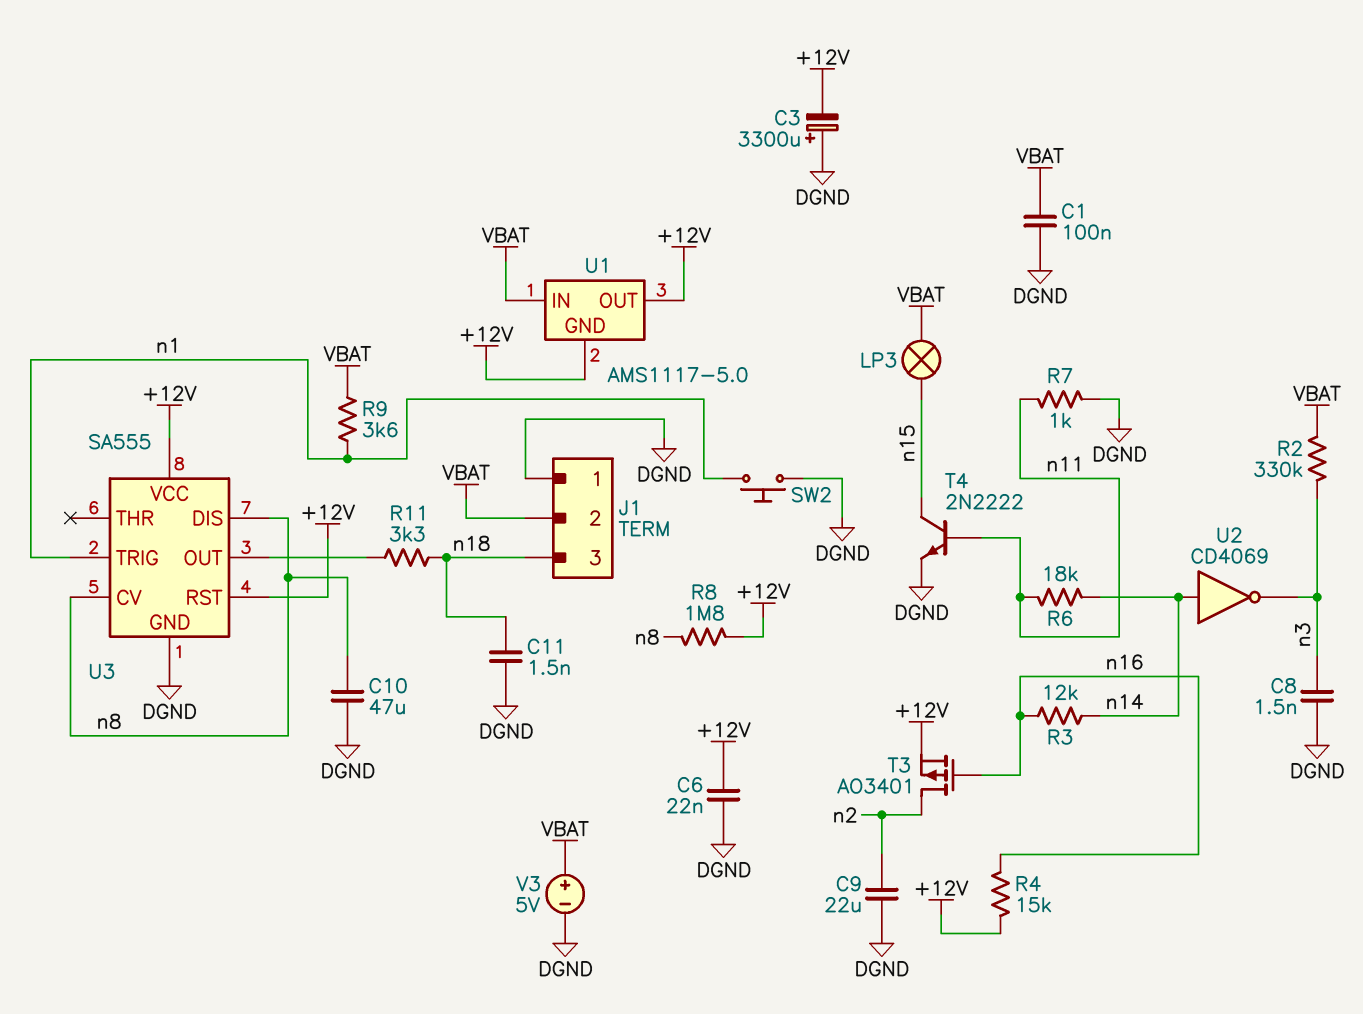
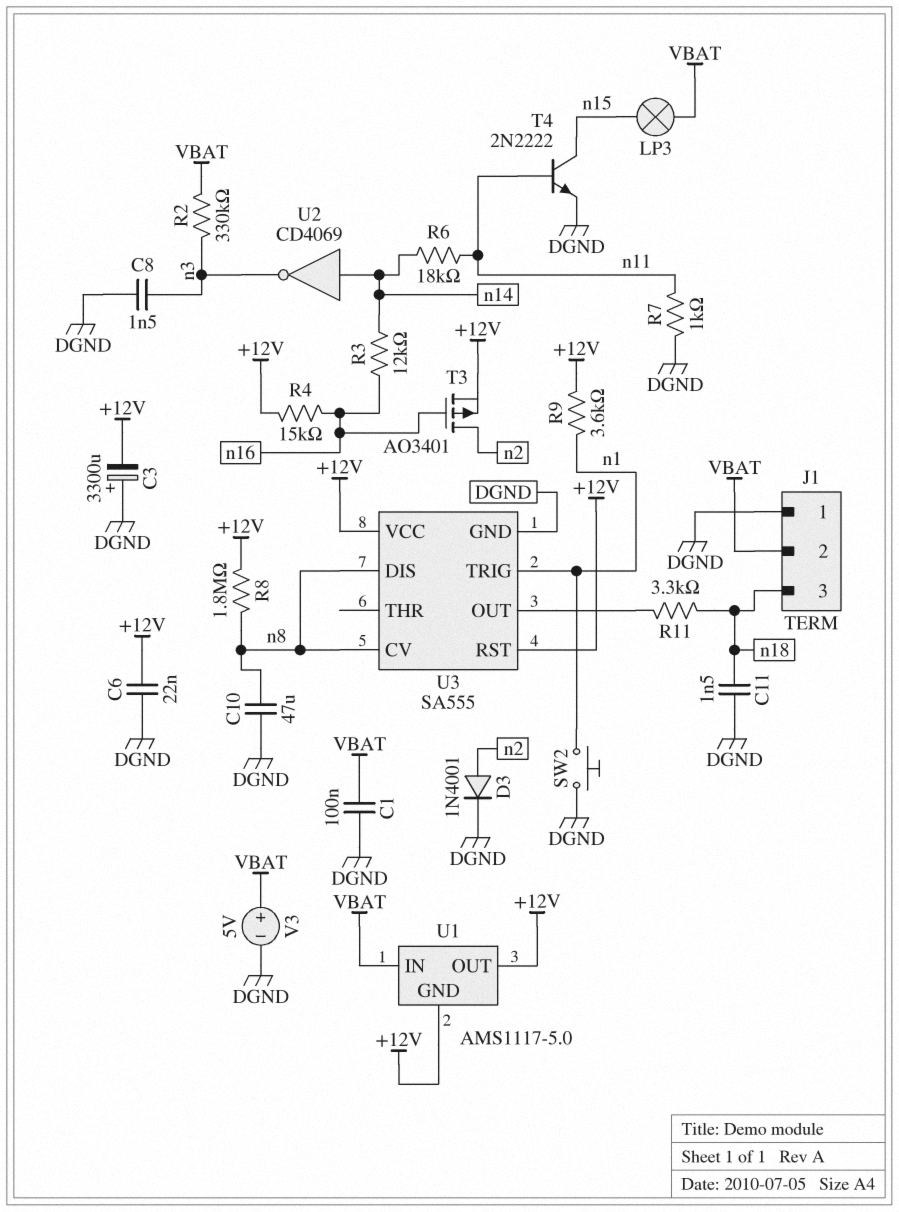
C9: 22uF (DGND, n2) -> none
D3: none -> diode 1N4001 (A n2, K DGND)
R9: 3.6k (VBAT, n1) -> 3.6k (+12V, n1)

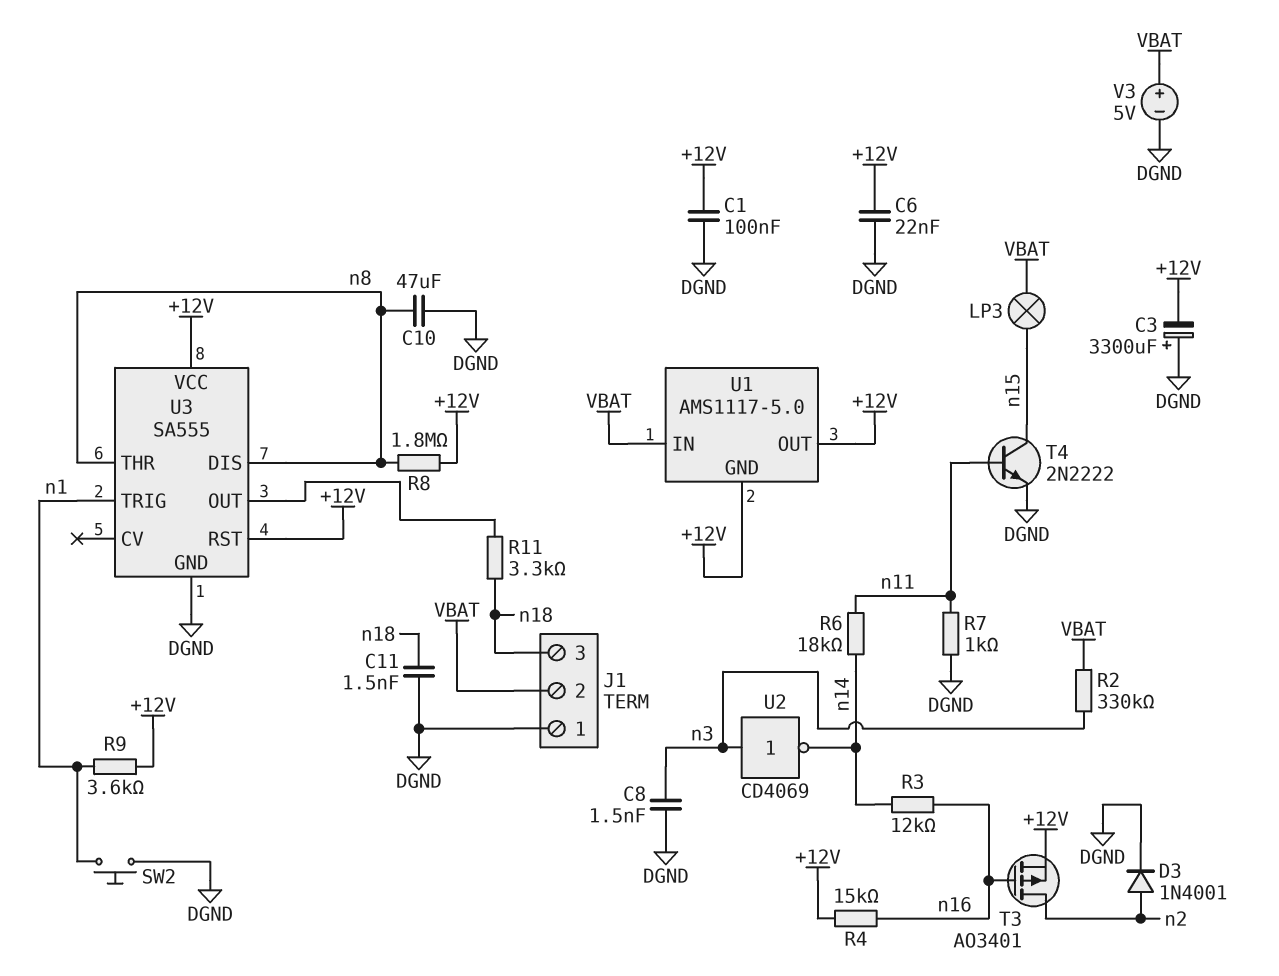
C1: 100nF (DGND, VBAT) -> 100nF (+12V, DGND)
U2: NOT CD4069 (in n14, out n3) -> NOT CD4069 (in n3, out n14)
U3 pin CV: n8 -> none
U3 pin THR: none -> n8

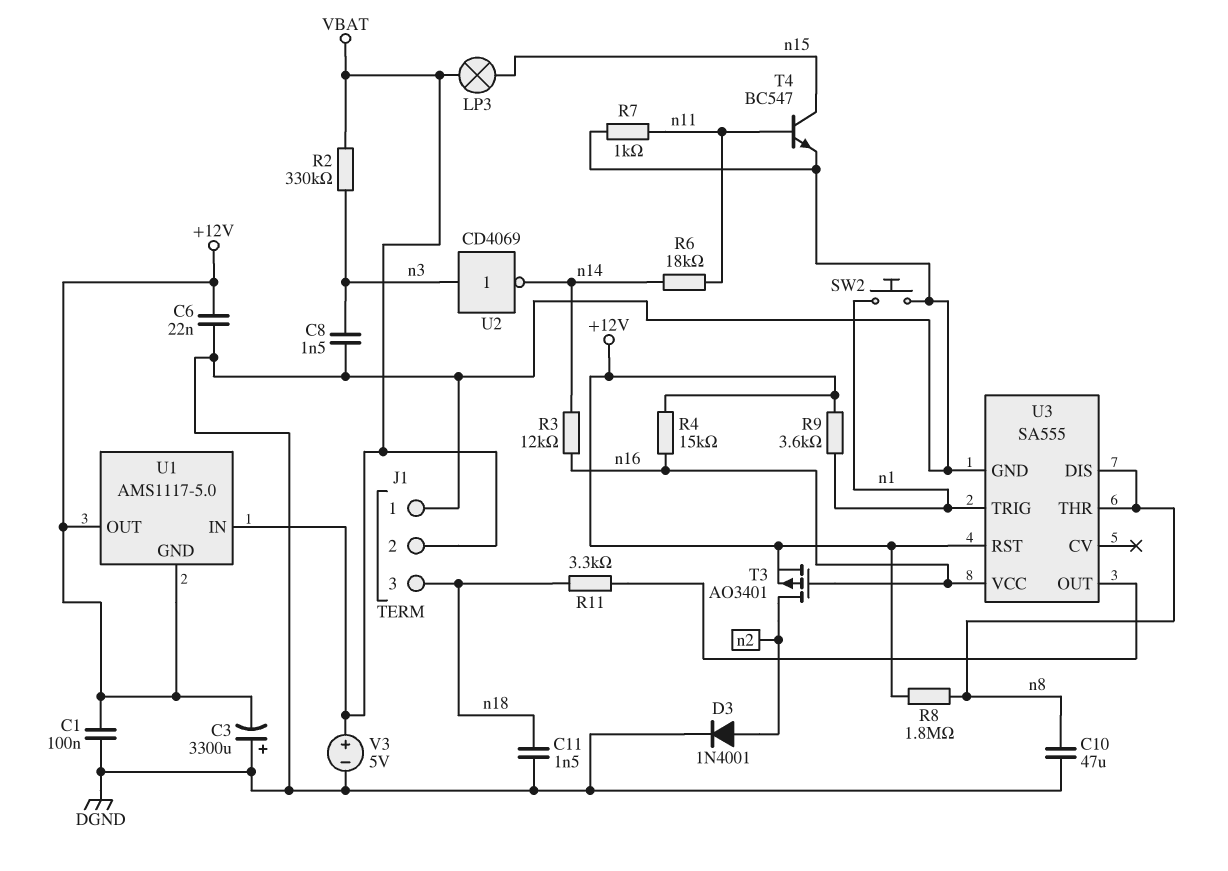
T4: NPN 2N2222 (B n11, C n15, E DGND) -> NPN BC547 (B n11, C n15, E DGND)
U3 pin VCC: +12V -> n16

